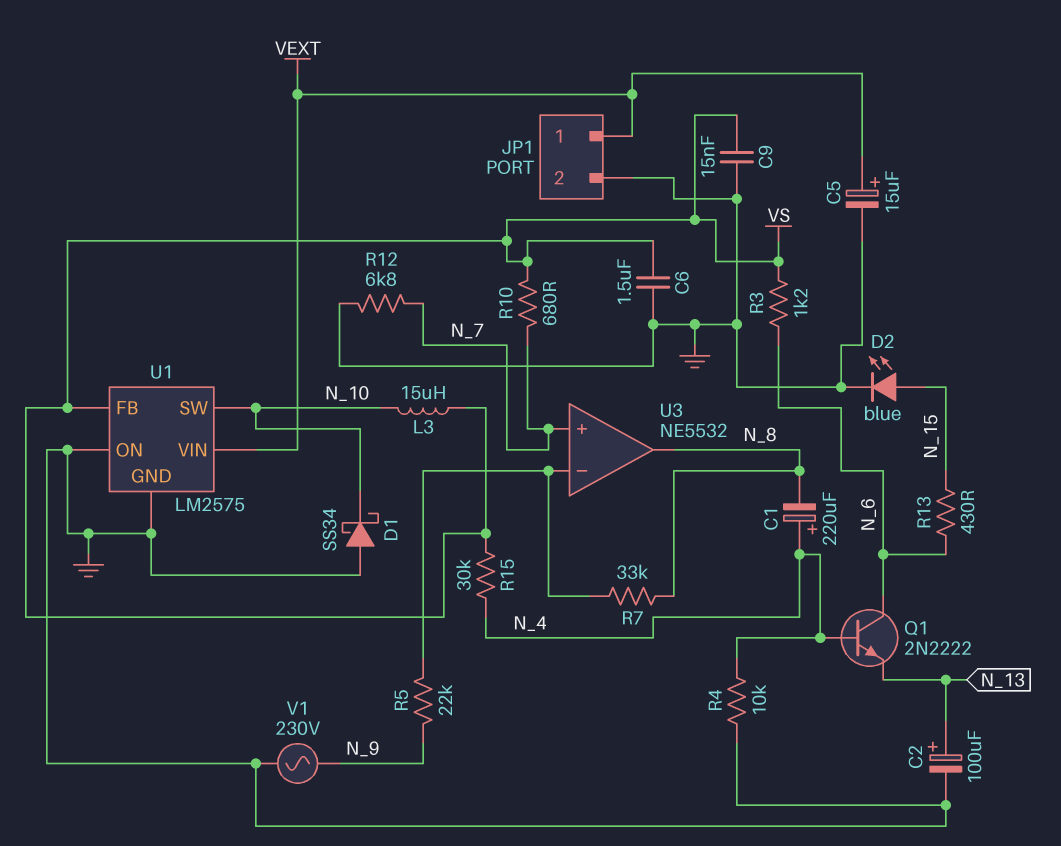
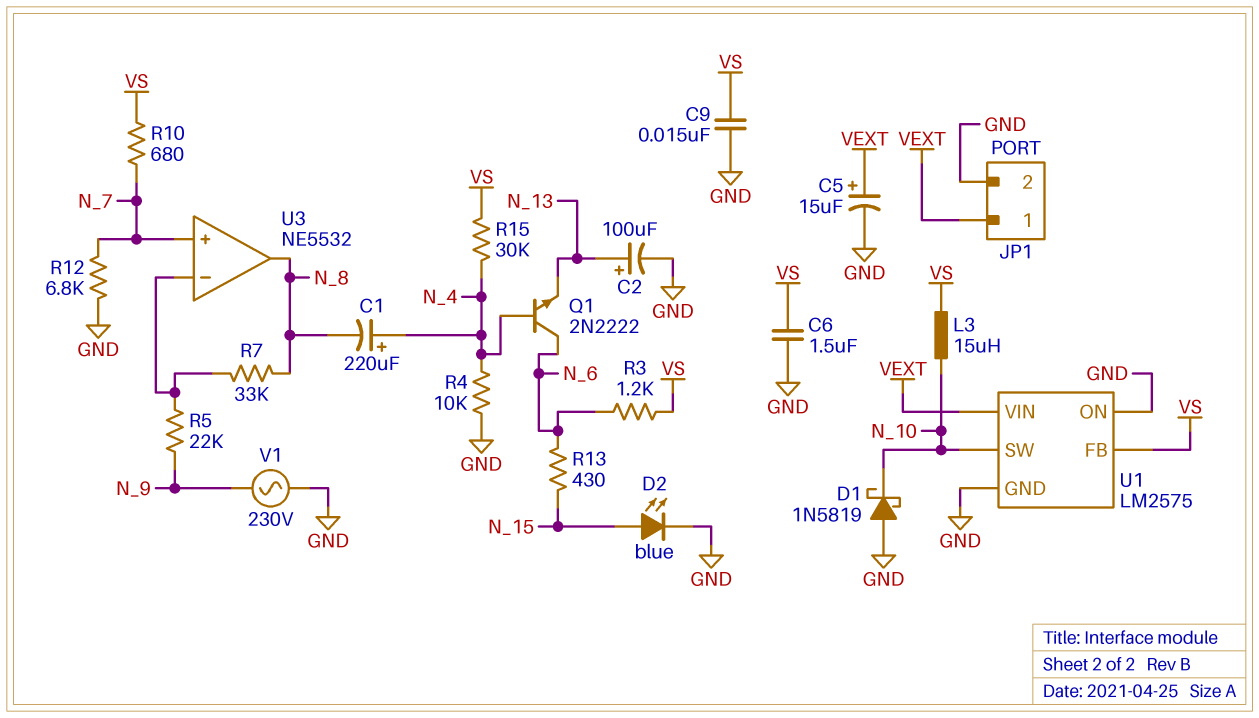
D1: schottky SS34 (A GND, K N_10) -> schottky 1N5819 (A GND, K N_10)

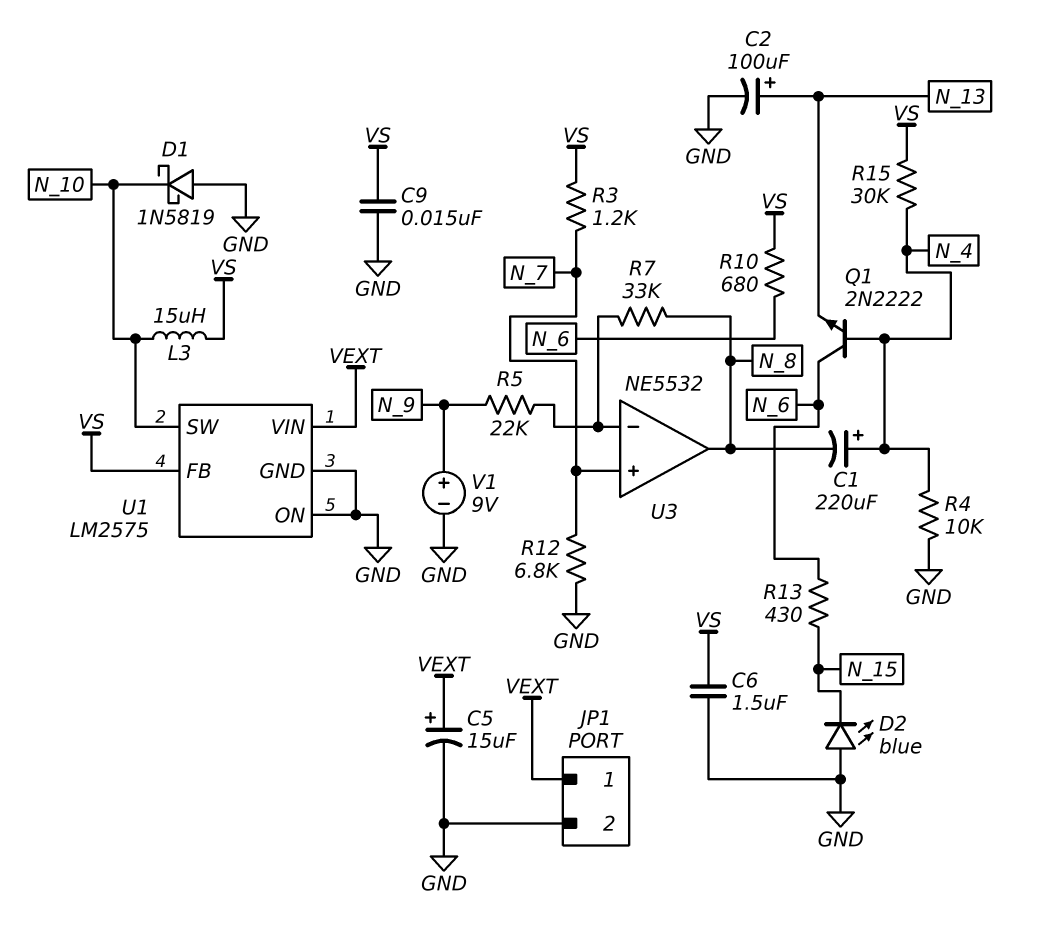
D2: LED blue (A N_15, K GND) -> LED blue (A GND, K N_15)
R3: 1.2k (N_6, VS) -> 1.2k (N_7, VS)
R10: 680 (N_7, VS) -> 680 (N_6, VS)
V1: AC 230V (GND, N_9) -> 9V (plus N_9, minus GND)

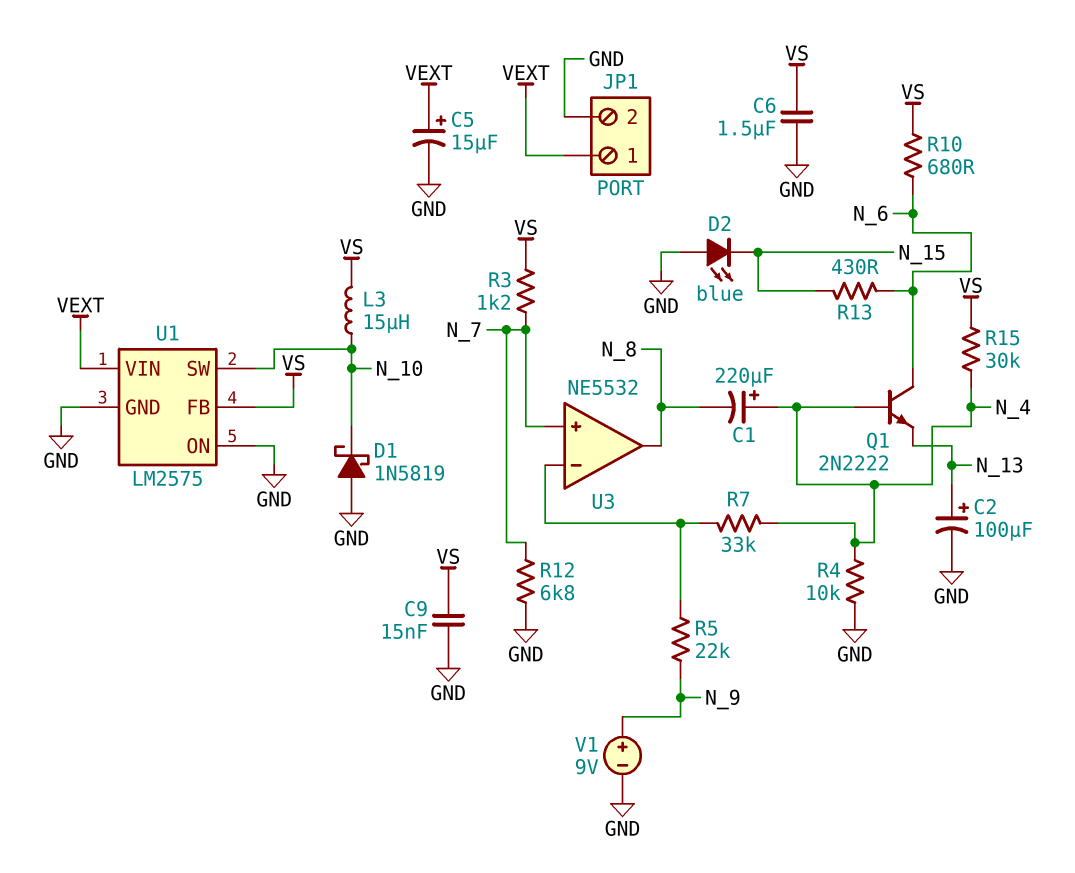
R7: 33k (N_8, U3/in-) -> 33k (N_4, U3/in-)

